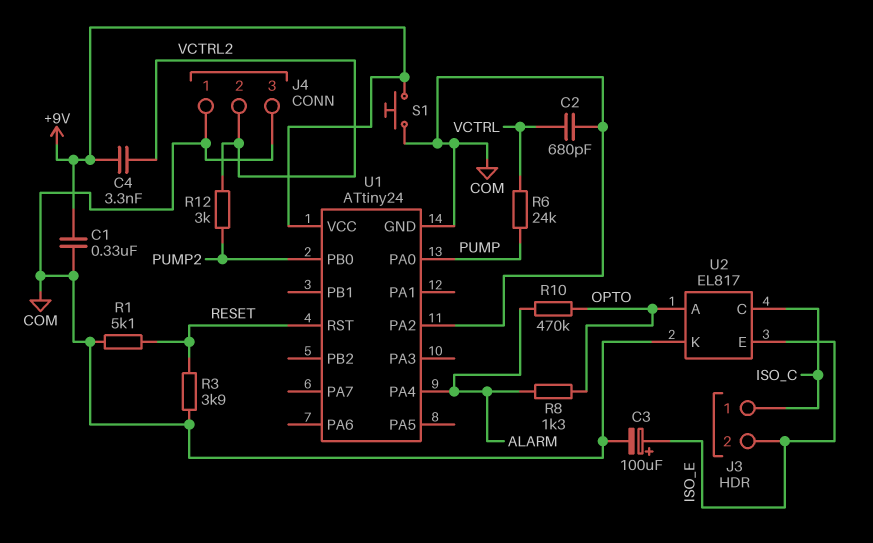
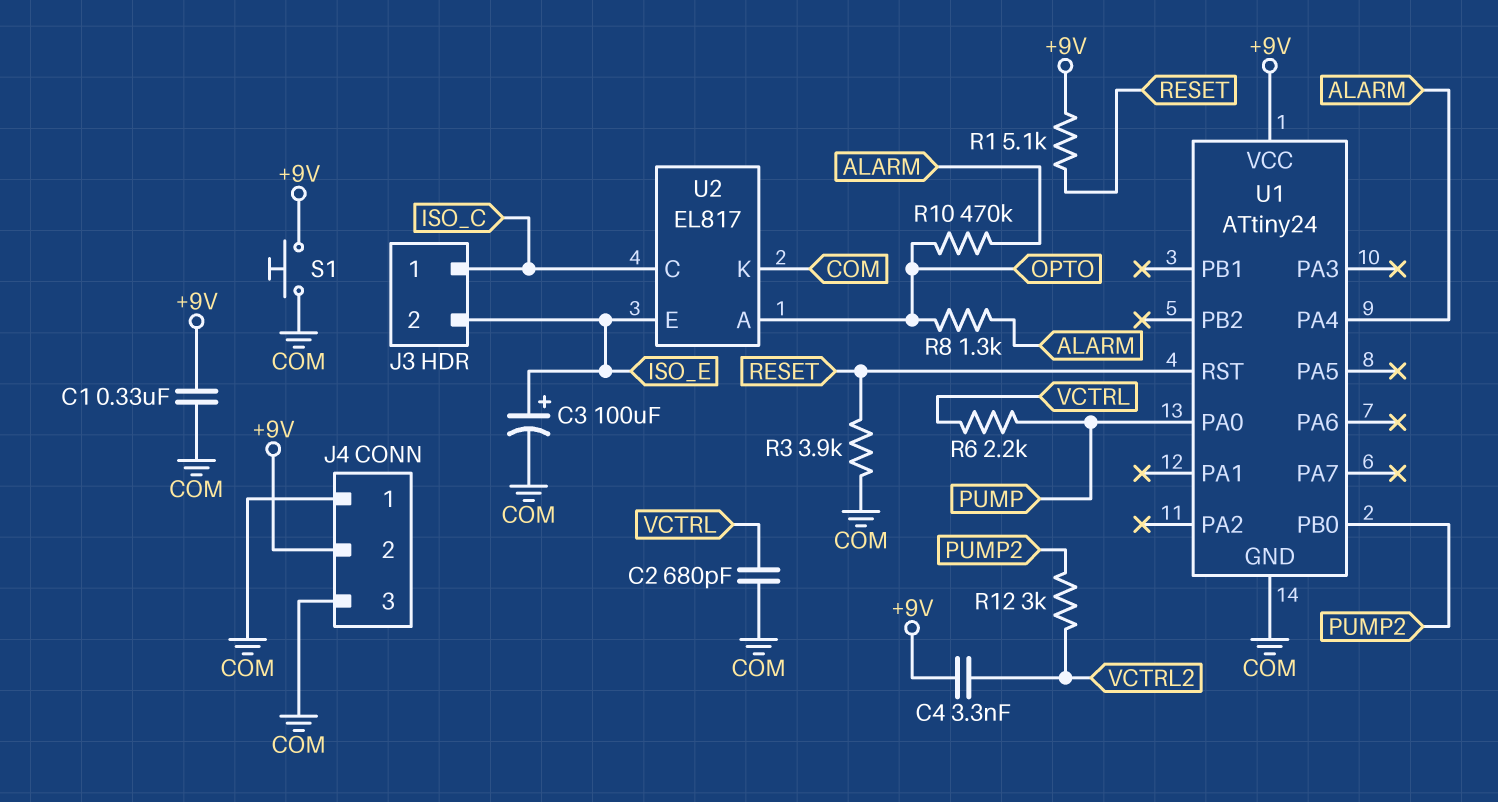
J4 pin 2: VCTRL2 -> +9V
R1: 5.1k (COM, RESET) -> 5.1k (+9V, RESET)
R6: 24k (PUMP, VCTRL) -> 2.2k (PUMP, VCTRL)
U1 pin PA2: COM -> none

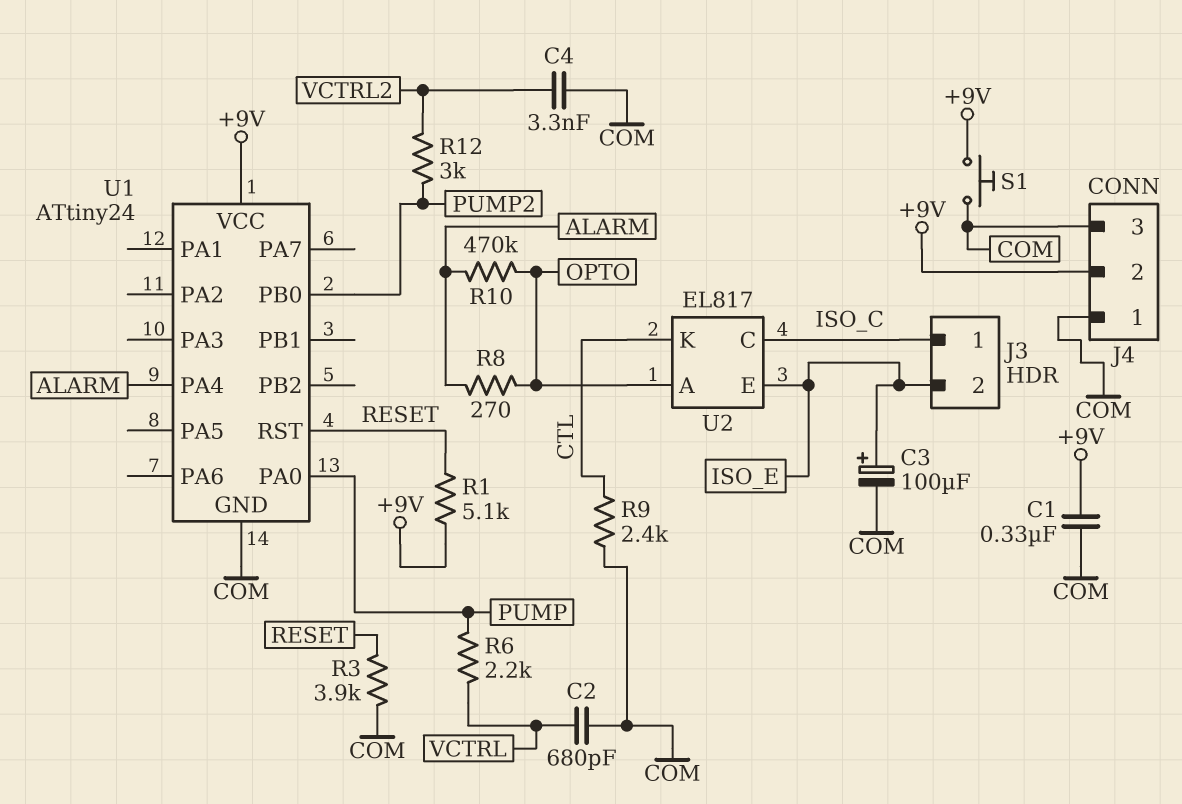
C4: 3.3nF (+9V, VCTRL2) -> 3.3nF (COM, VCTRL2)
R8: 1.3k (ALARM, OPTO) -> 270 (ALARM, OPTO)
R9: none -> 2.4k (COM, CTL)
U2 pin K: COM -> CTL

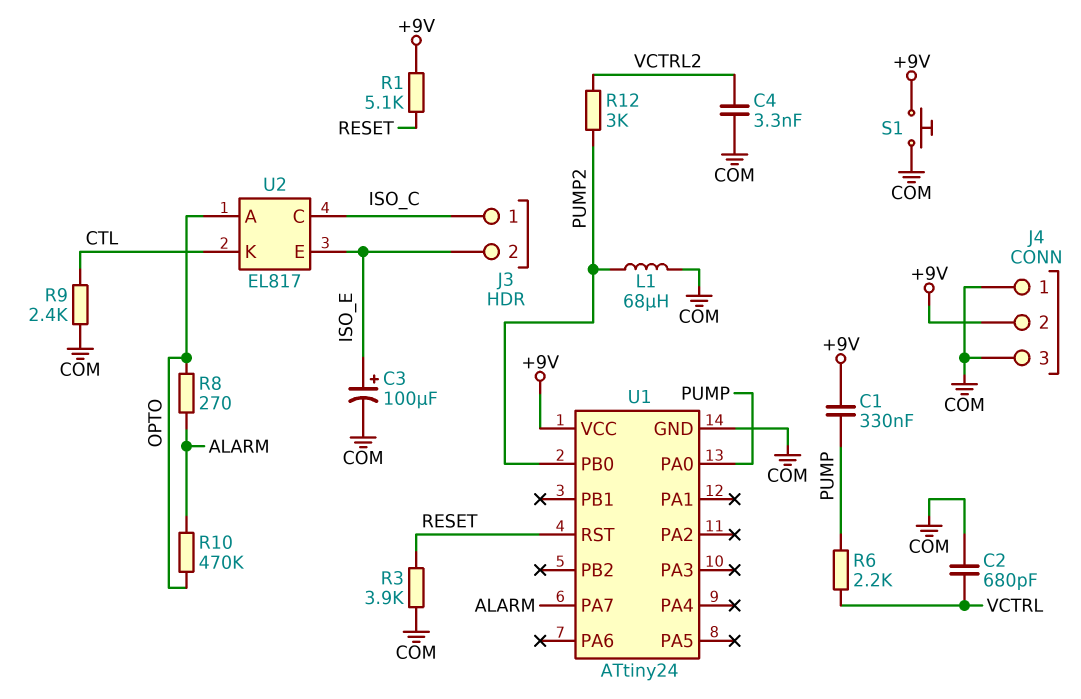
C1: 330nF (+9V, COM) -> 330nF (+9V, PUMP)
L1: none -> 68uH (COM, PUMP2)
U1 pin PA4: ALARM -> none
U1 pin PA7: none -> ALARM

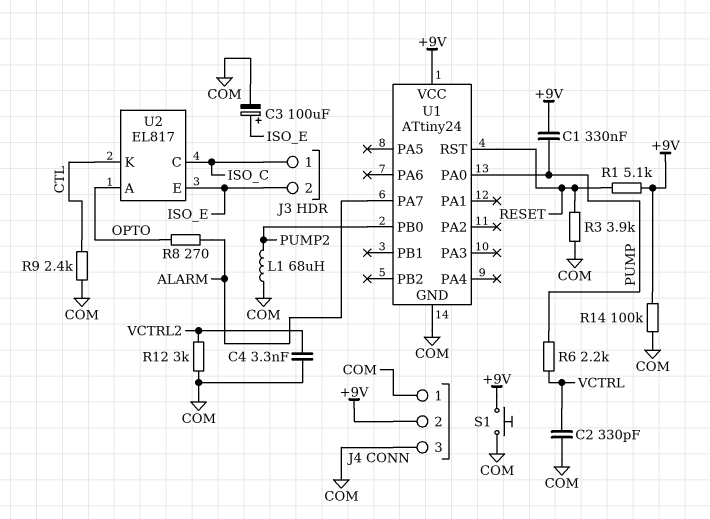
C2: 680pF (COM, VCTRL) -> 330pF (COM, VCTRL)
R10: 470k (ALARM, OPTO) -> none
R12: 3k (PUMP2, VCTRL2) -> 3k (COM, VCTRL2)
R14: none -> 100k (+9V, COM)

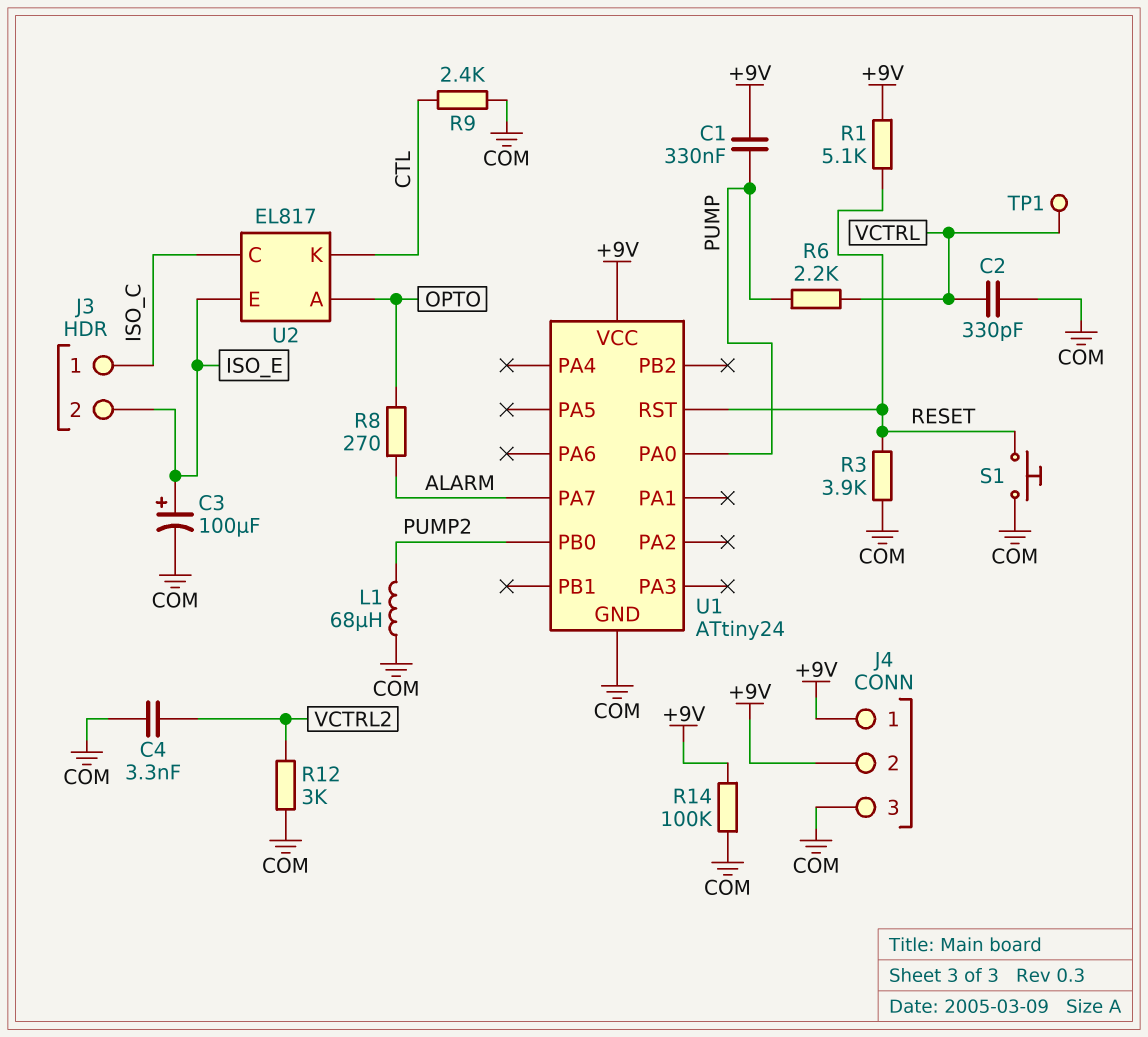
J4 pin 1: COM -> +9V
S1: button (+9V, COM) -> button (COM, RESET)
TP1: none -> test point (VCTRL)

